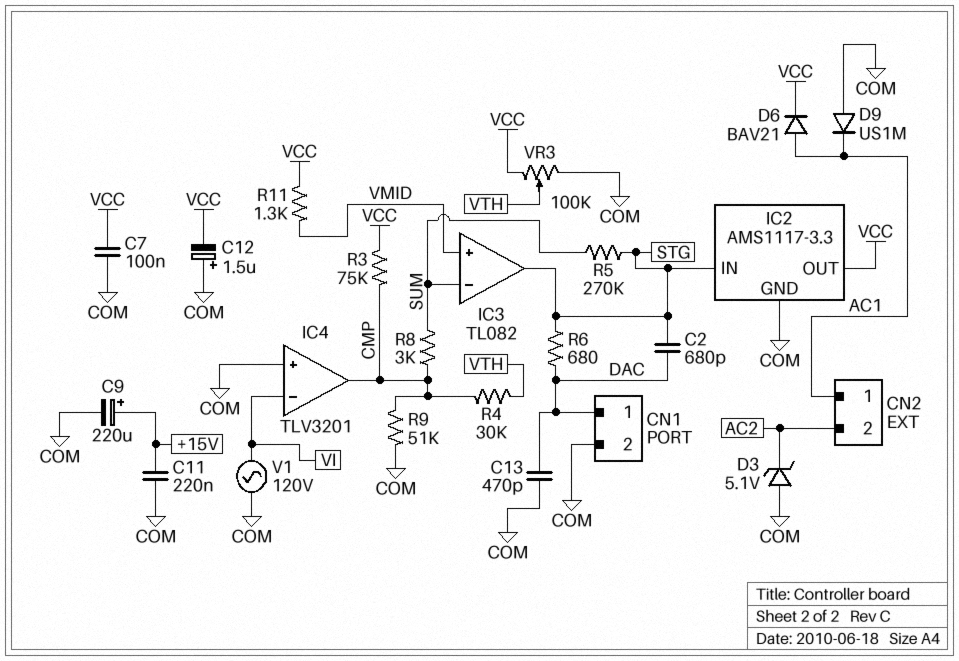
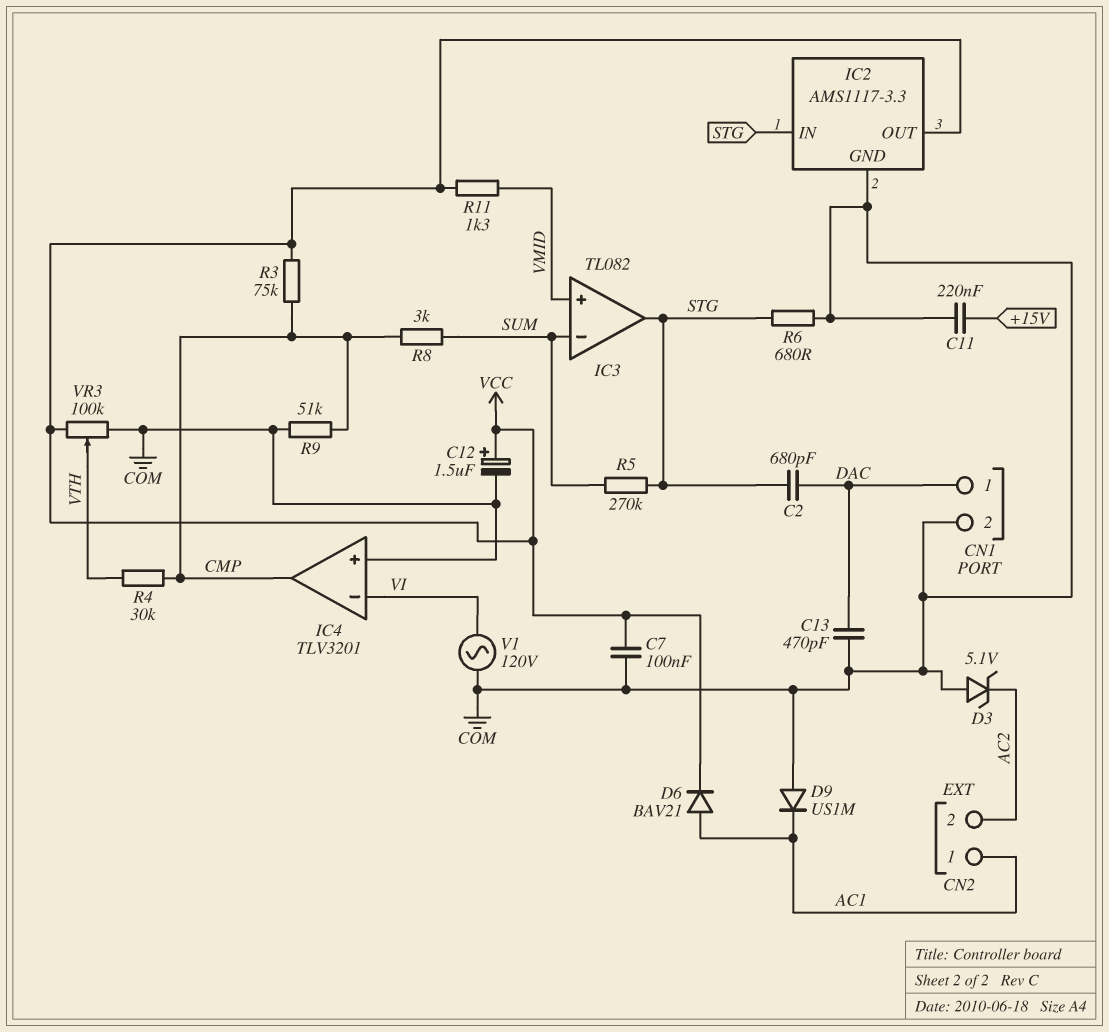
C9: 220uF (plus +15V, minus COM) -> none
C12: 1.5uF (plus COM, minus VCC) -> 1.5uF (plus VCC, minus COM)
R6: 680 (DAC, STG) -> 680 (COM, STG)

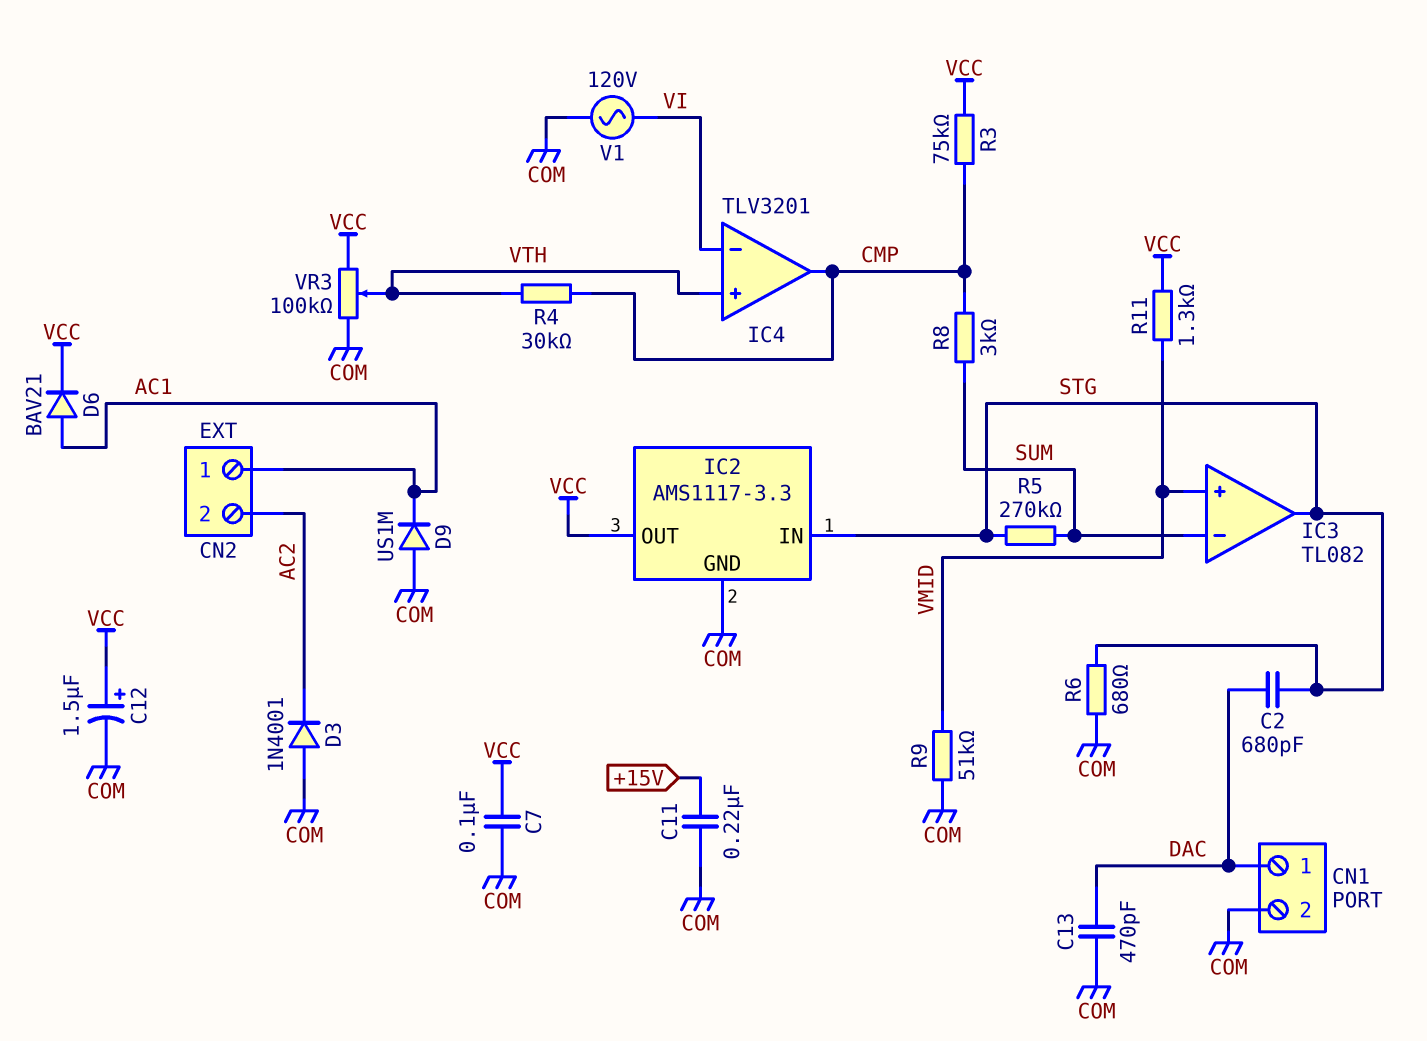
D3: zener 5.1V (A COM, K AC2) -> diode 1N4001 (A COM, K AC2)
IC4 pin in+: COM -> VTH
R9: 51k (CMP, COM) -> 51k (COM, VMID)

